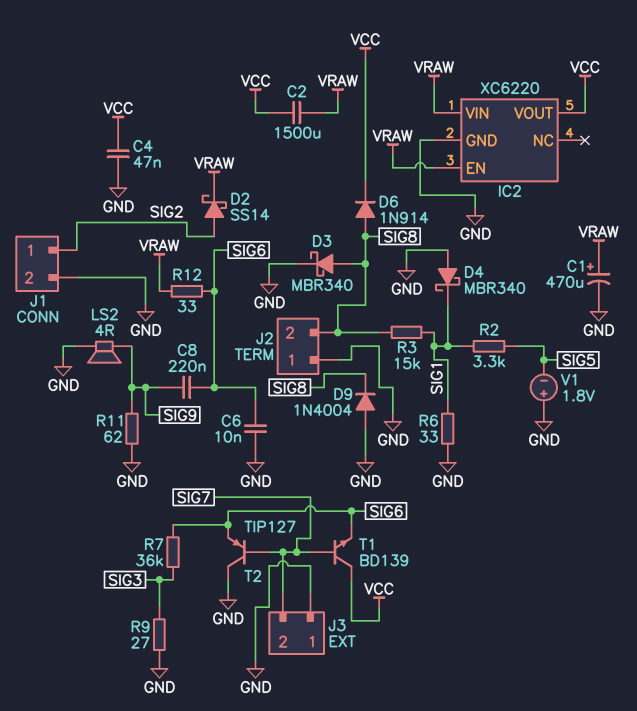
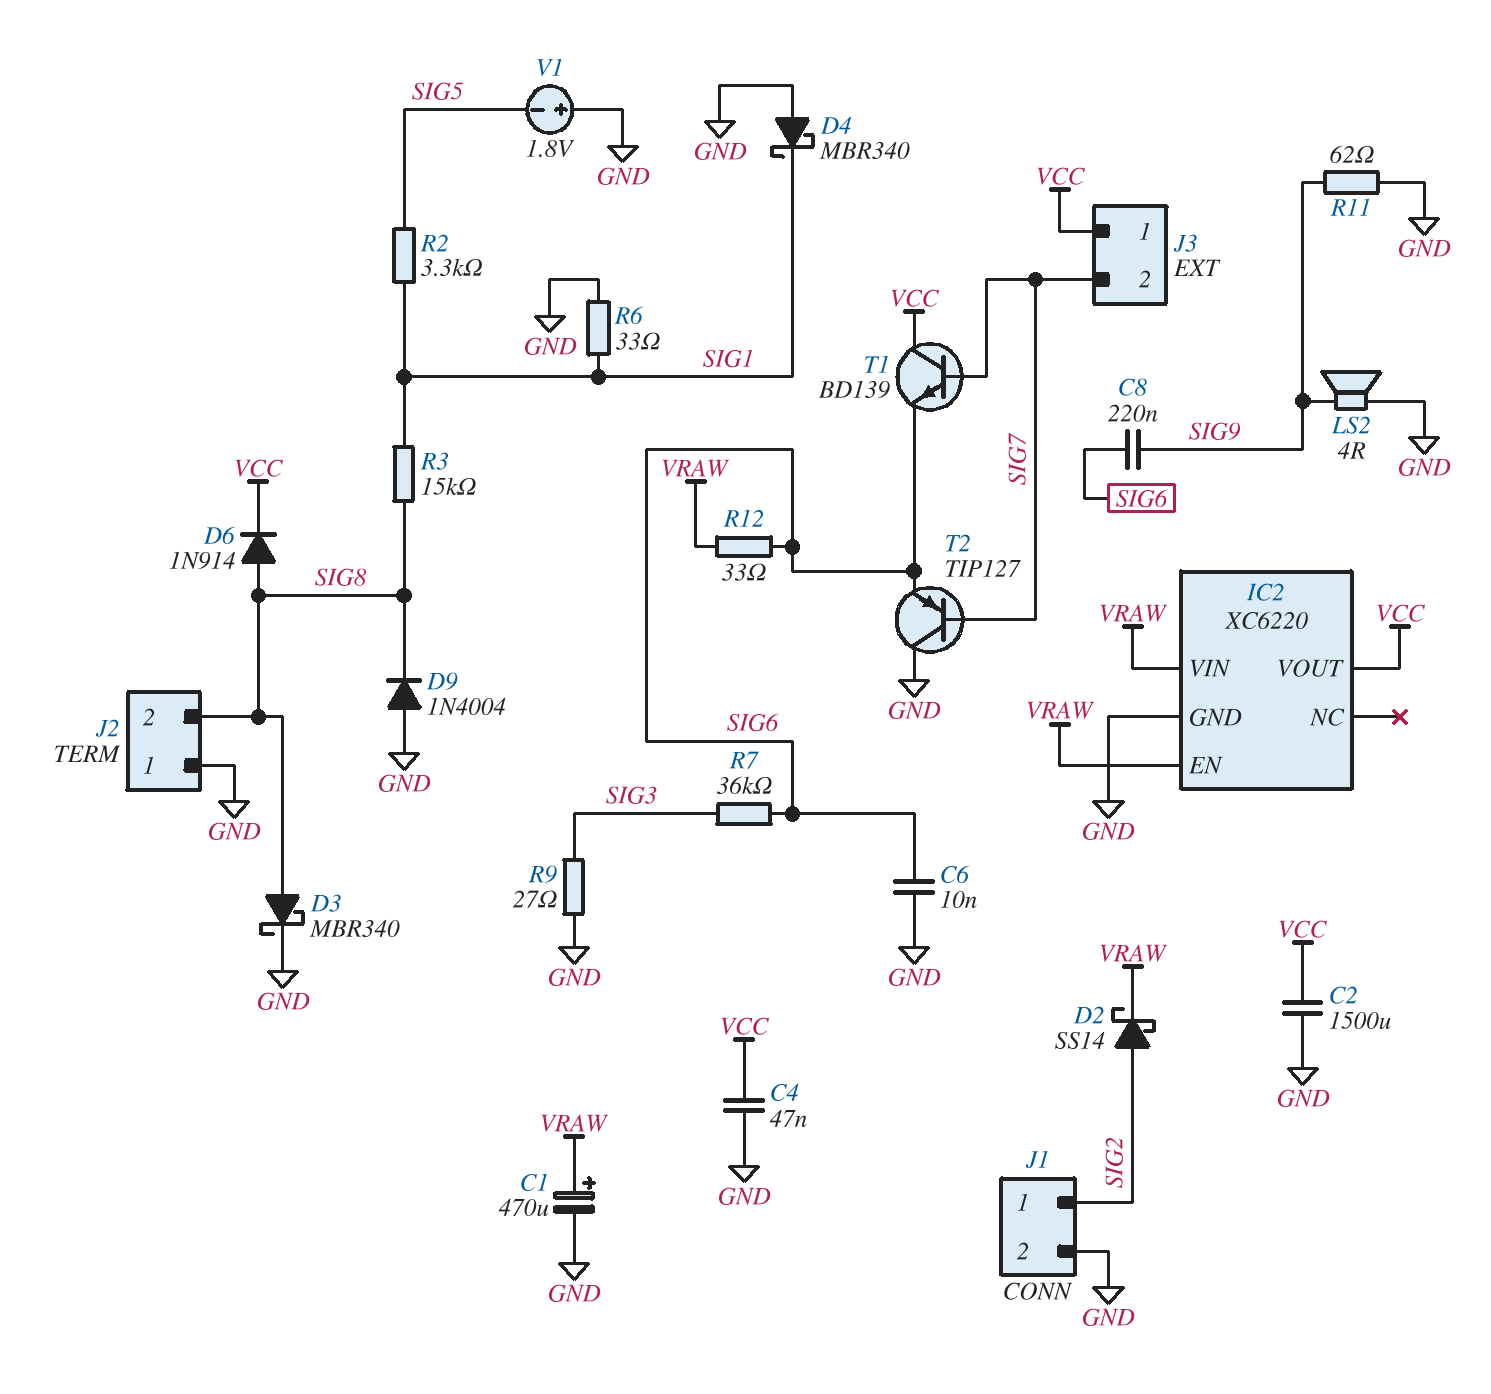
C2: 1500uF (VCC, VRAW) -> 1500uF (GND, VCC)
J3 pin 1: GND -> VCC

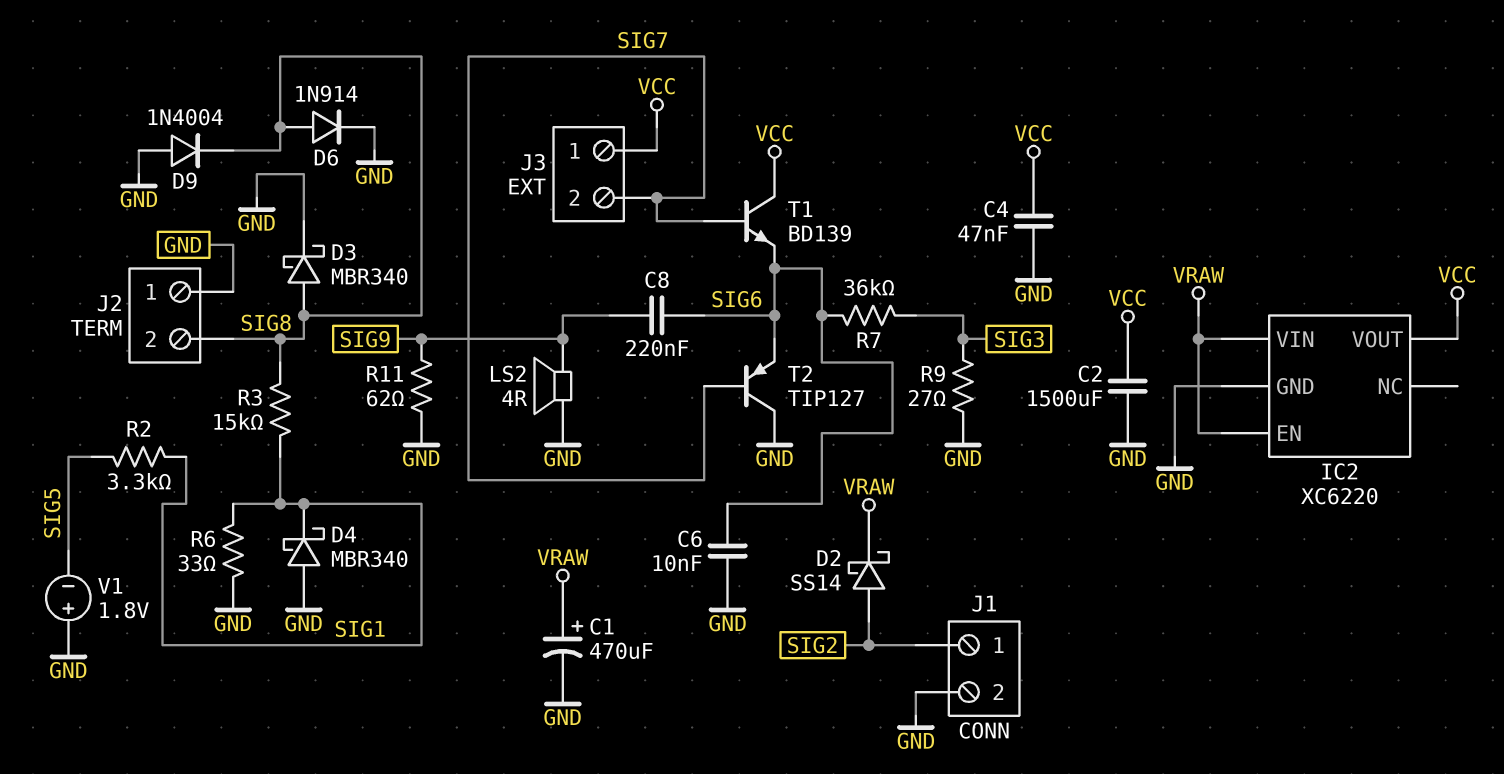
D6: diode 1N914 (A SIG8, K VCC) -> diode 1N914 (A SIG8, K GND)
R12: 33 (SIG6, VRAW) -> none

